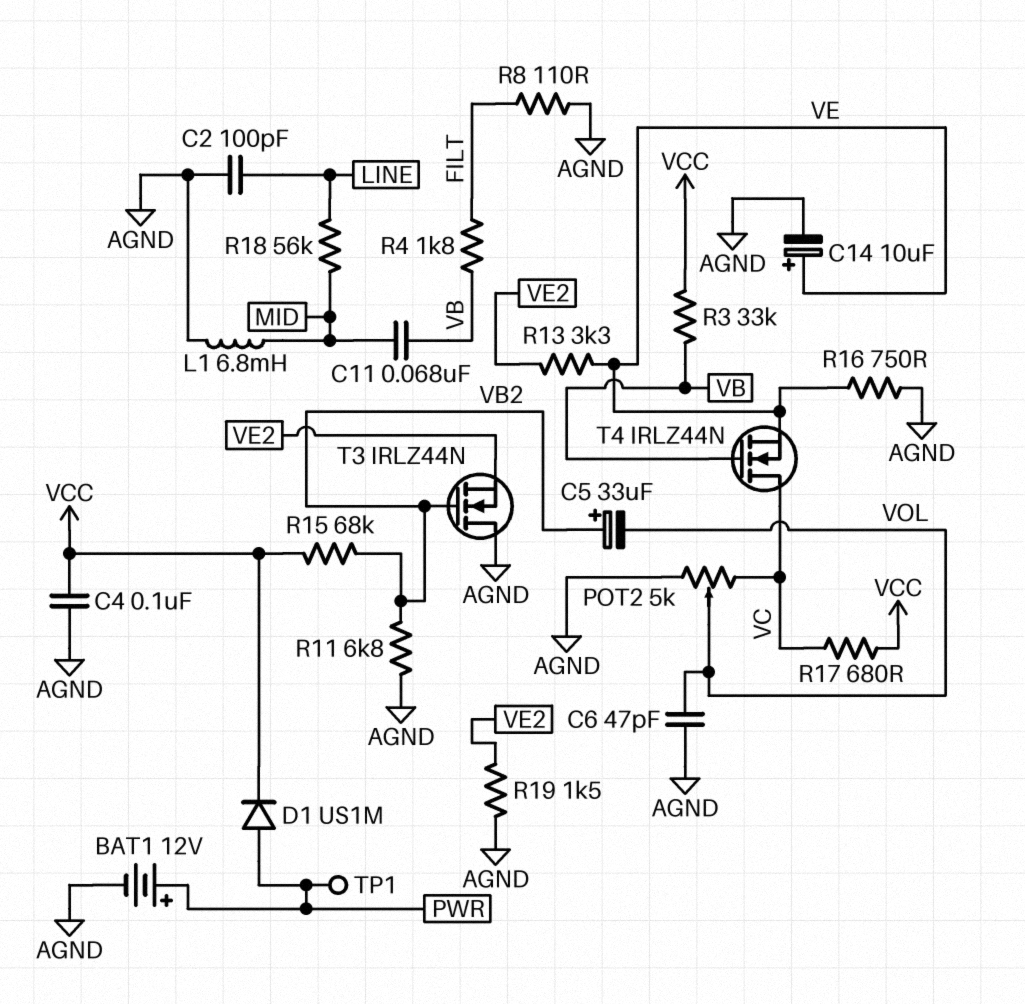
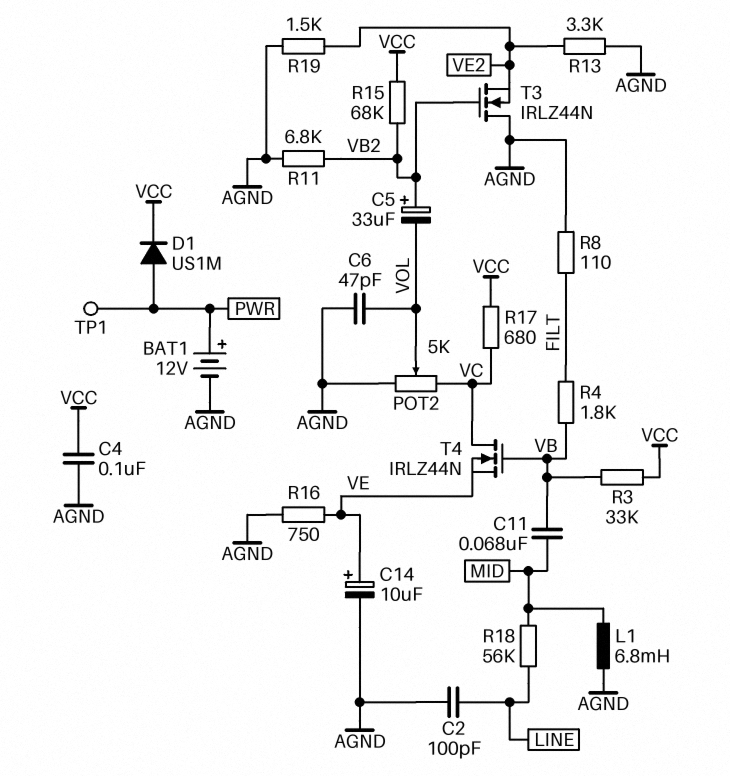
R13: 3.3k (VE, VE2) -> 3.3k (AGND, VE2)

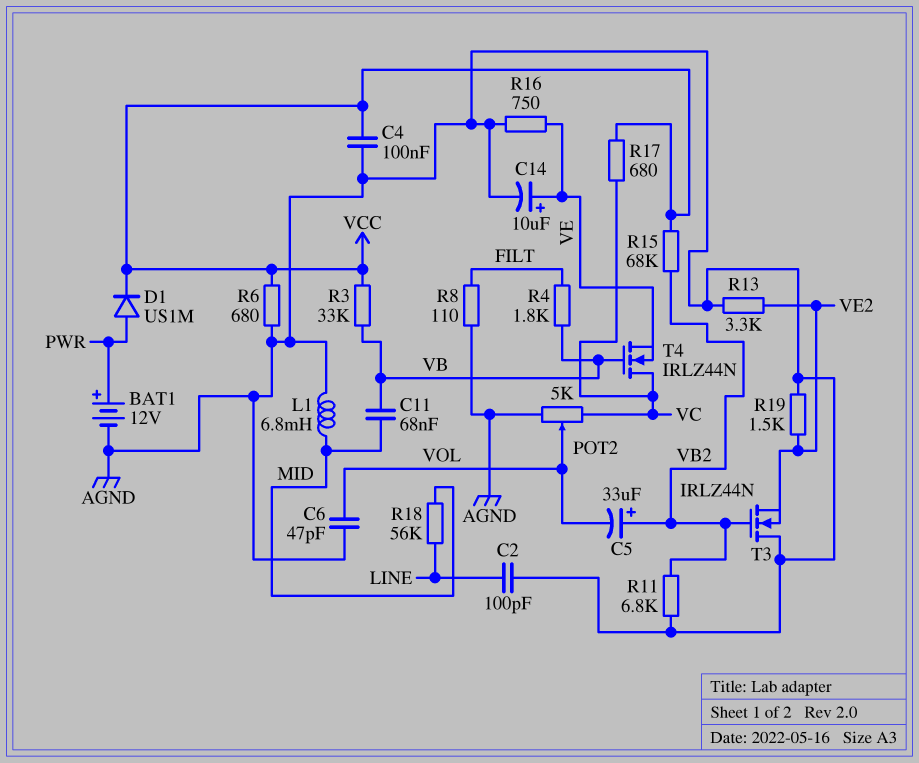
R6: none -> 680 (AGND, VCC)
TP1: test point (PWR) -> none

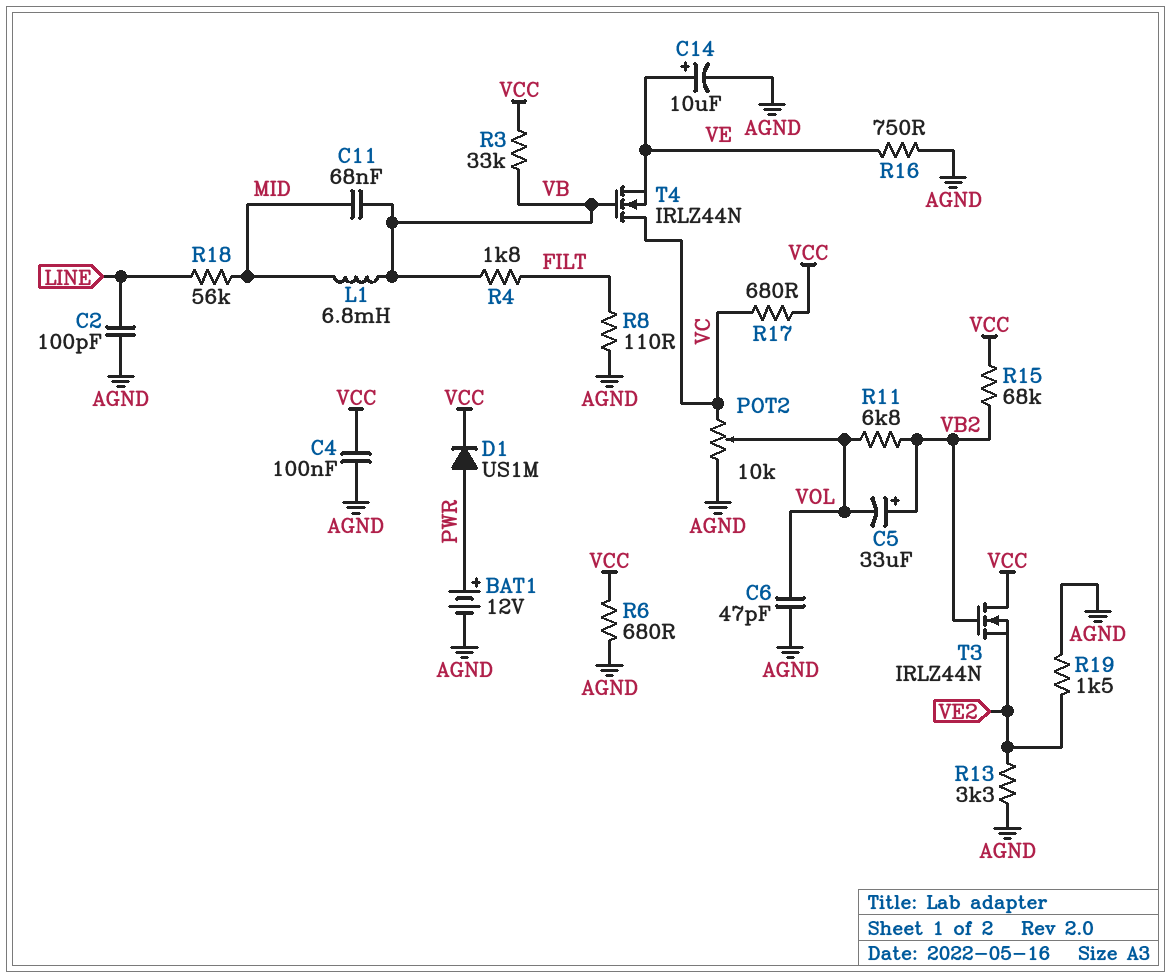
L1: 6.8mH (AGND, MID) -> 6.8mH (MID, VB)
POT2: 5k (AGND, VC, wiper VOL) -> 10k (AGND, VC, wiper VOL)
R11: 6.8k (AGND, VB2) -> 6.8k (VB2, VOL)
T3: NMOS IRLZ44N (G VB2, D AGND, S VE2) -> NMOS IRLZ44N (G VB2, D VCC, S VE2)

